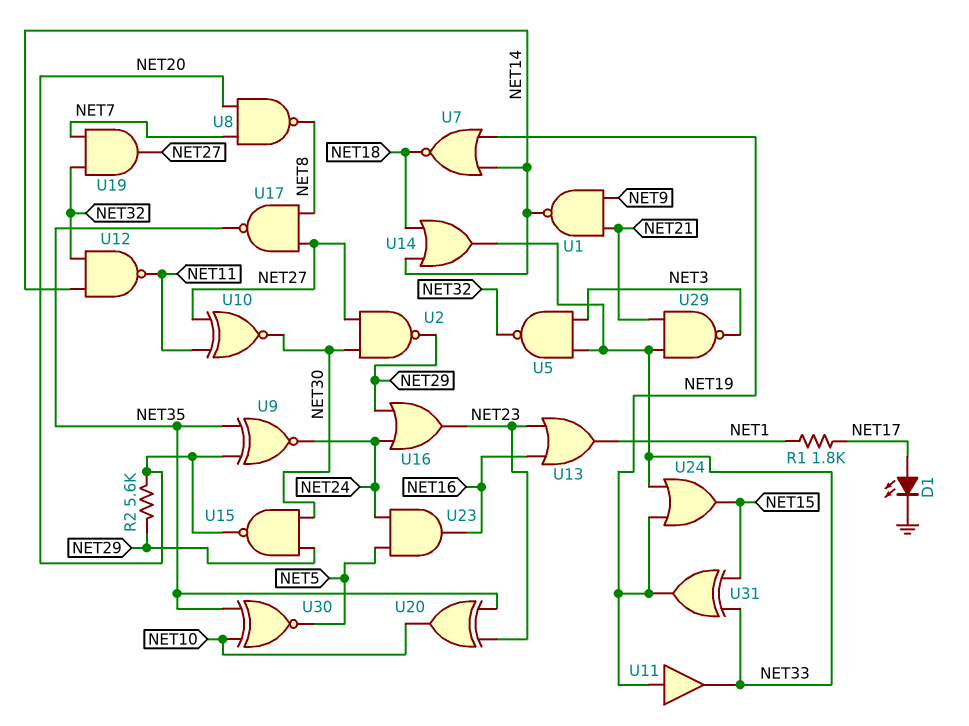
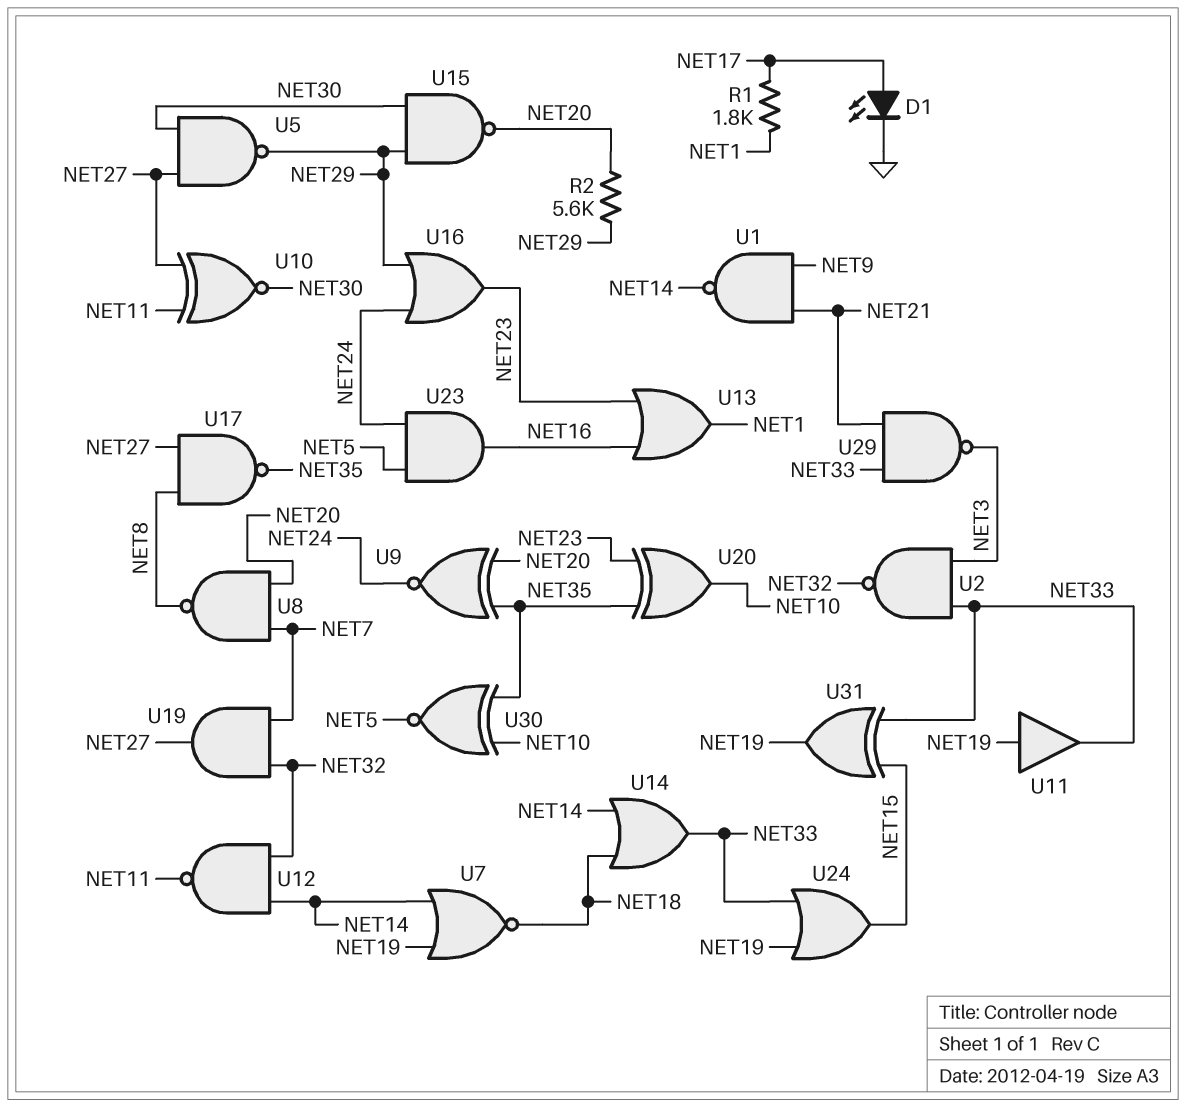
U2: NAND (in NET27, in NET30, out NET29) -> NAND (in NET3, in NET33, out NET32)
U5: NAND (in NET3, in NET33, out NET32) -> NAND (in NET27, in NET30, out NET29)

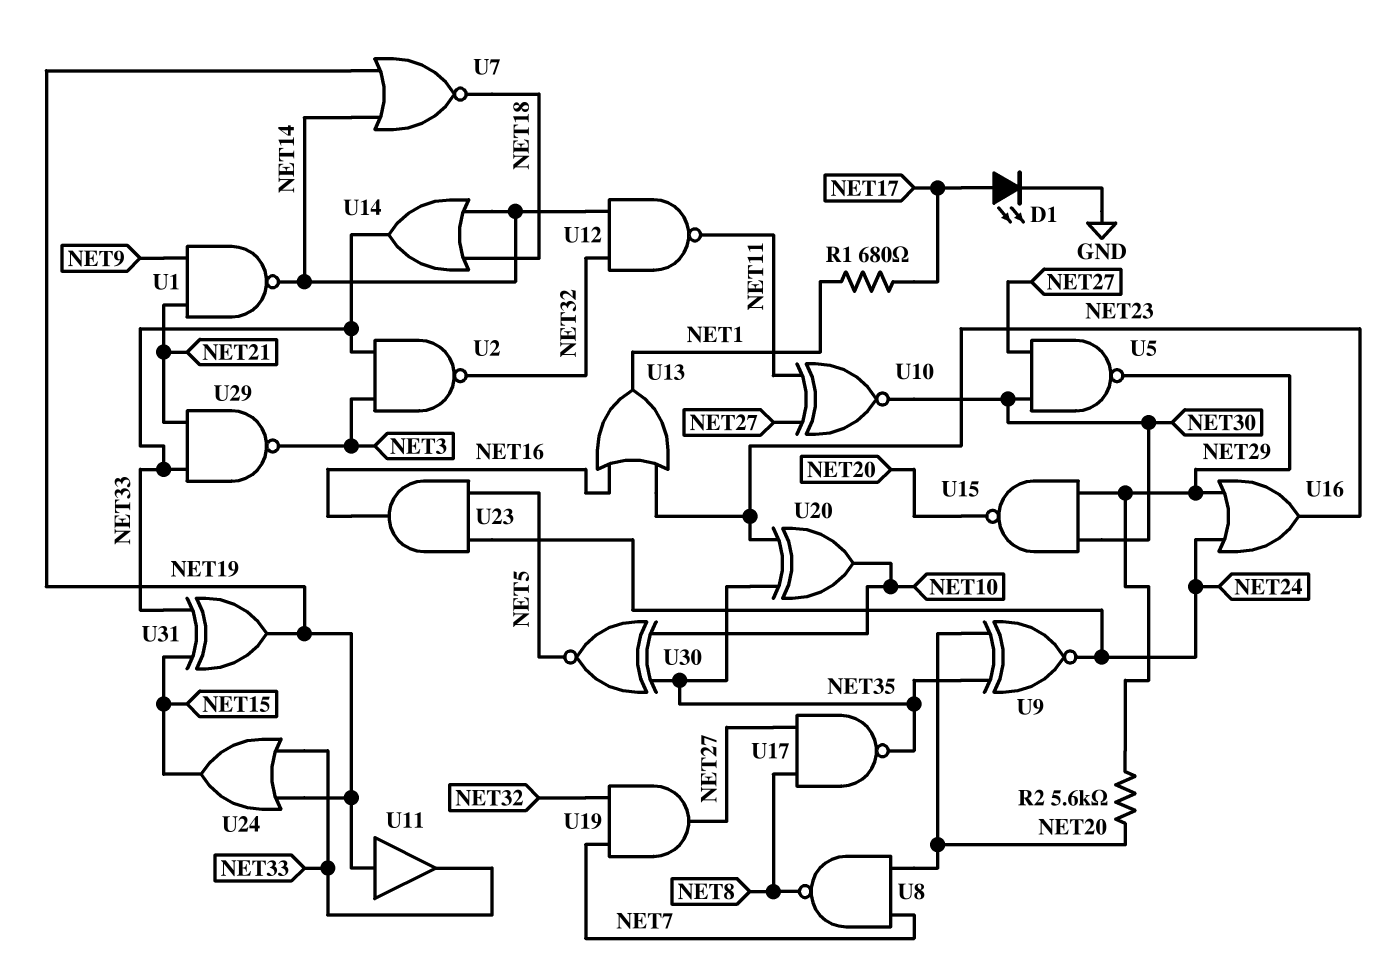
R1: 1.8k (NET1, NET17) -> 680 (NET1, NET17)

